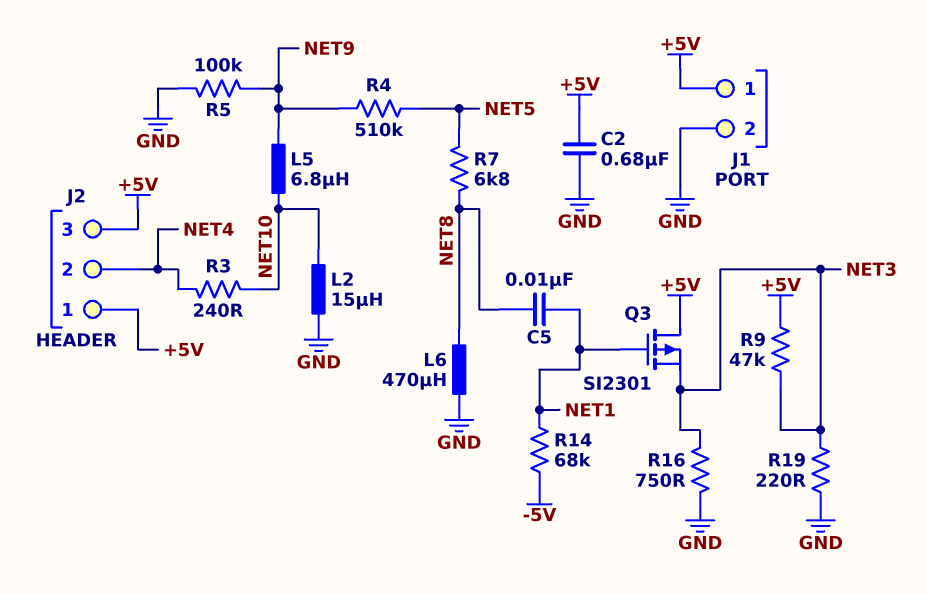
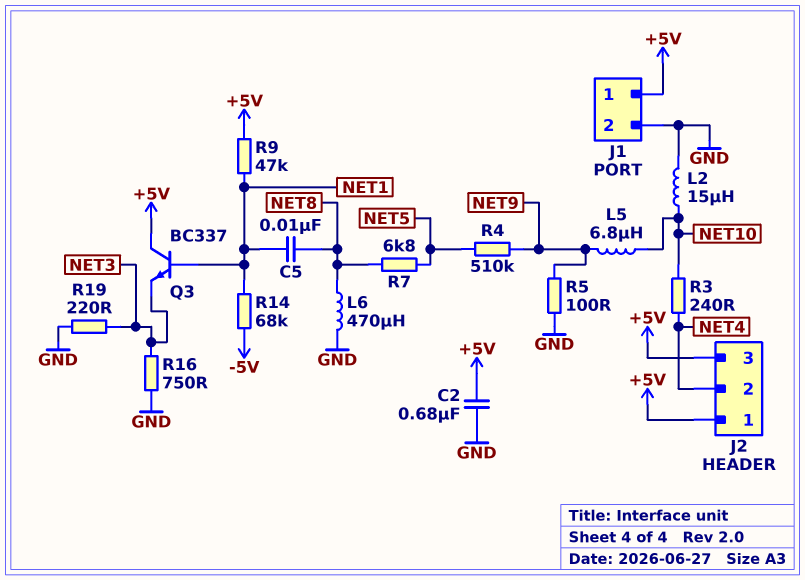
Q3: PMOS SI2301 (G NET1, D +5V, S NET3) -> NPN BC337 (B NET1, C +5V, E NET3)
R5: 100k (GND, NET9) -> 100 (GND, NET9)
R9: 47k (+5V, NET3) -> 47k (+5V, NET1)

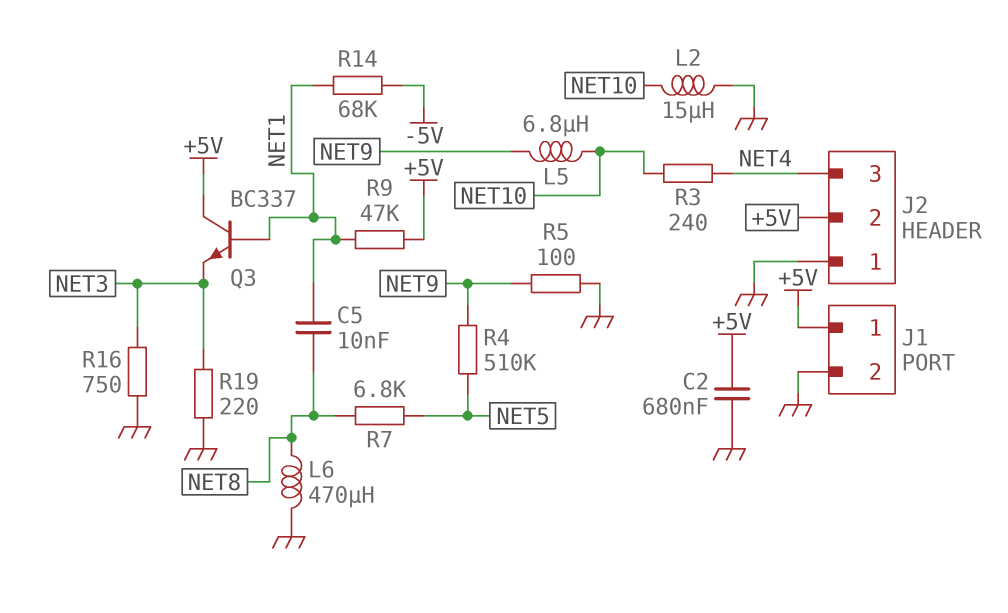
J2 pin 1: +5V -> GND
J2 pin 2: NET4 -> +5V
J2 pin 3: +5V -> NET4

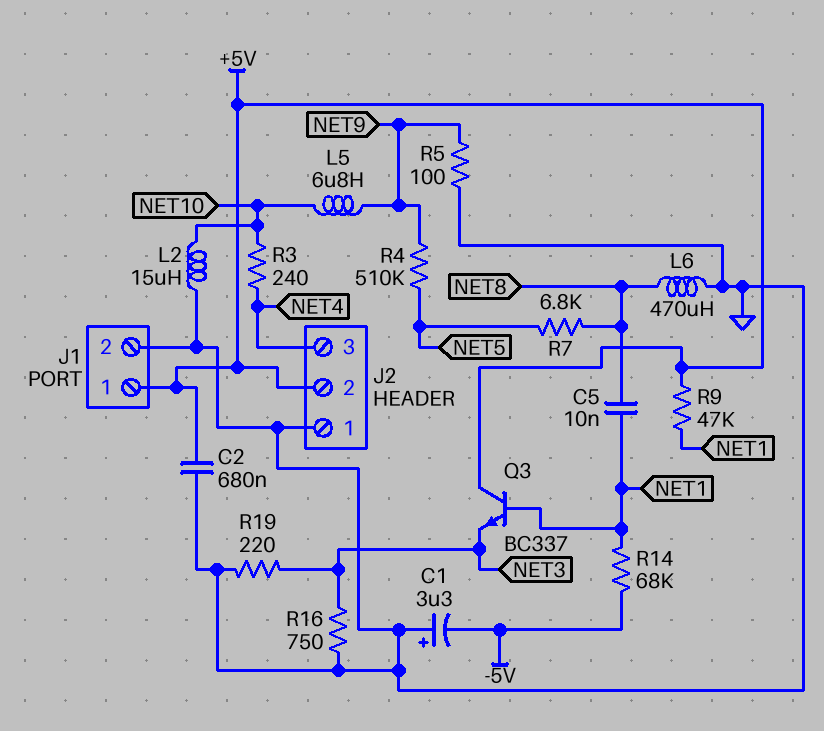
C1: none -> 3.3uF (plus GND, minus -5V)

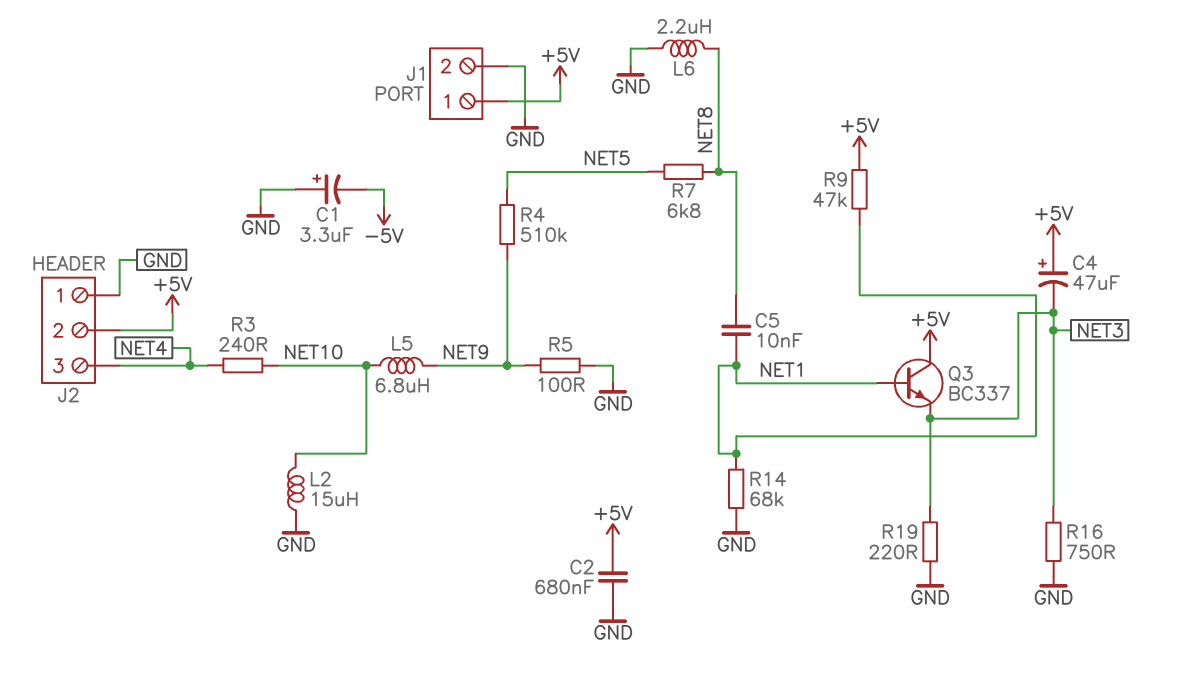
C4: none -> 47uF (plus +5V, minus NET3)
L6: 470uH (GND, NET8) -> 2.2uH (GND, NET8)
R14: 68k (-5V, NET1) -> 68k (GND, NET1)

